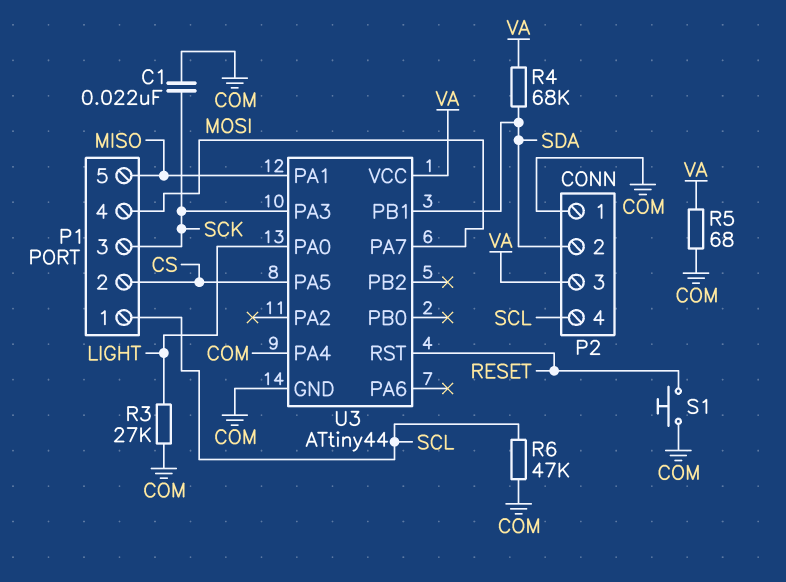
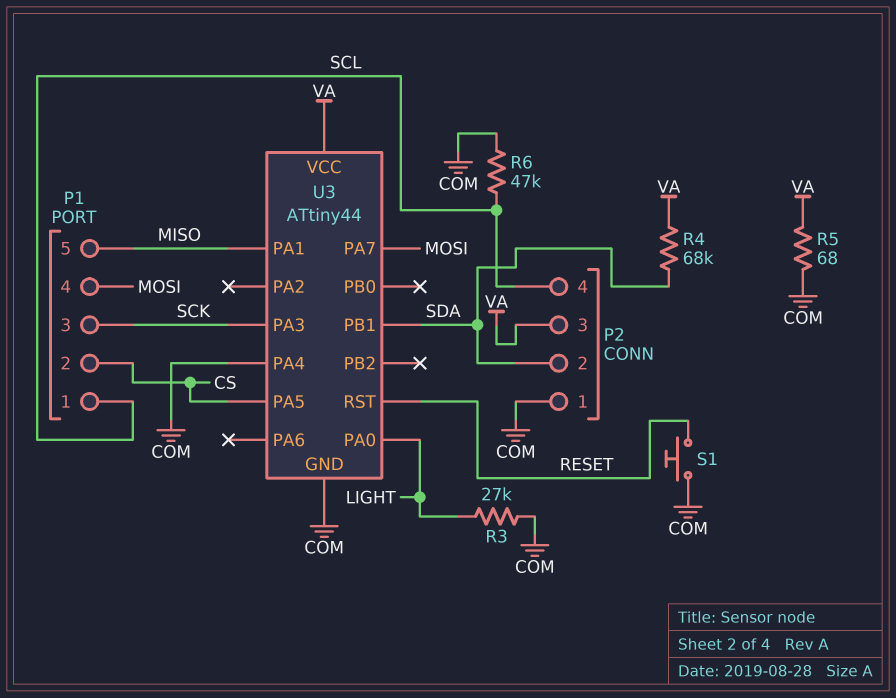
C1: 22nF (COM, SCK) -> none

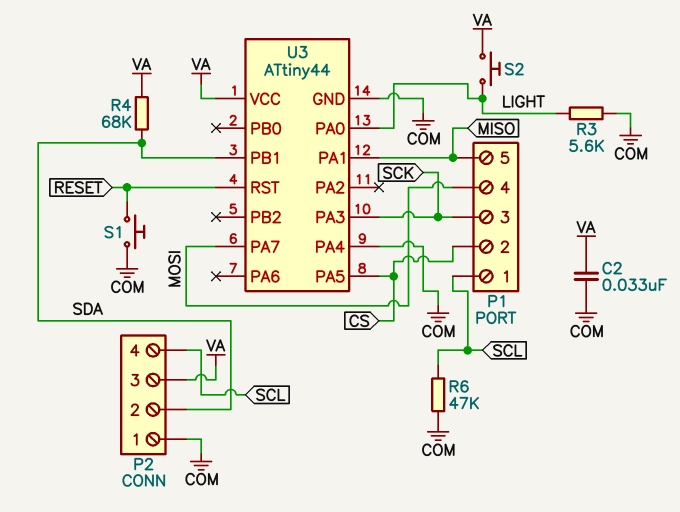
C2: none -> 33nF (COM, VA)
R3: 27k (COM, LIGHT) -> 5.6k (COM, LIGHT)
R5: 68 (COM, VA) -> none
S2: none -> button (LIGHT, VA)

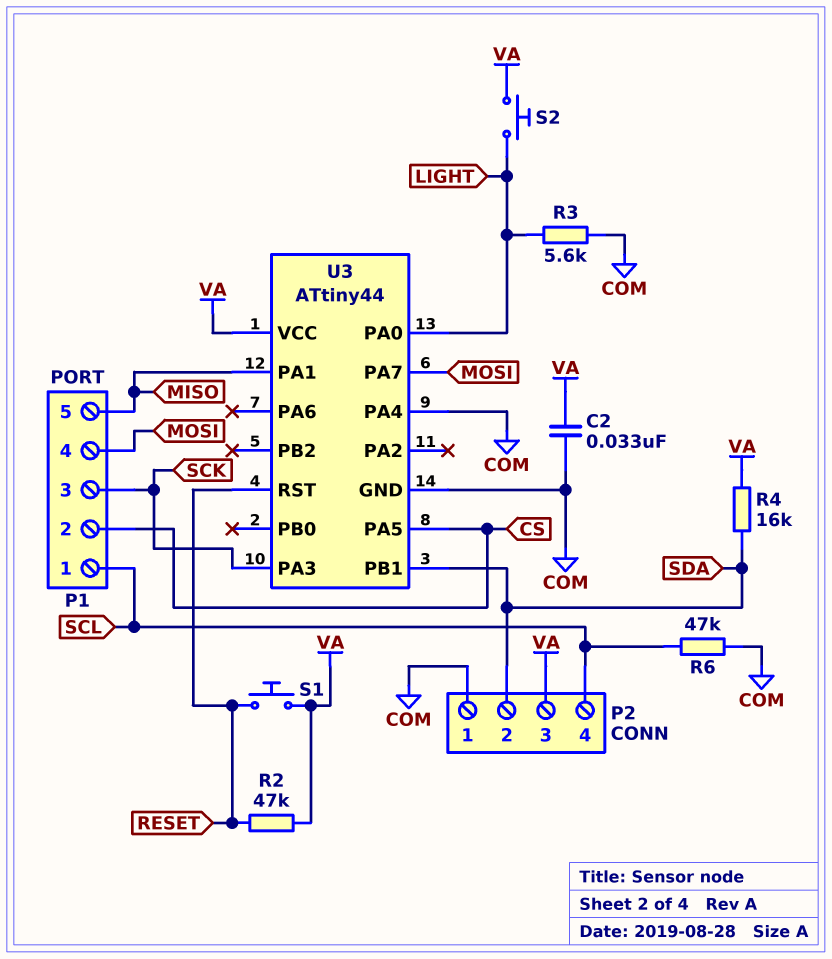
R2: none -> 47k (RESET, VA)
R4: 68k (SDA, VA) -> 16k (SDA, VA)
S1: button (COM, RESET) -> button (RESET, VA)

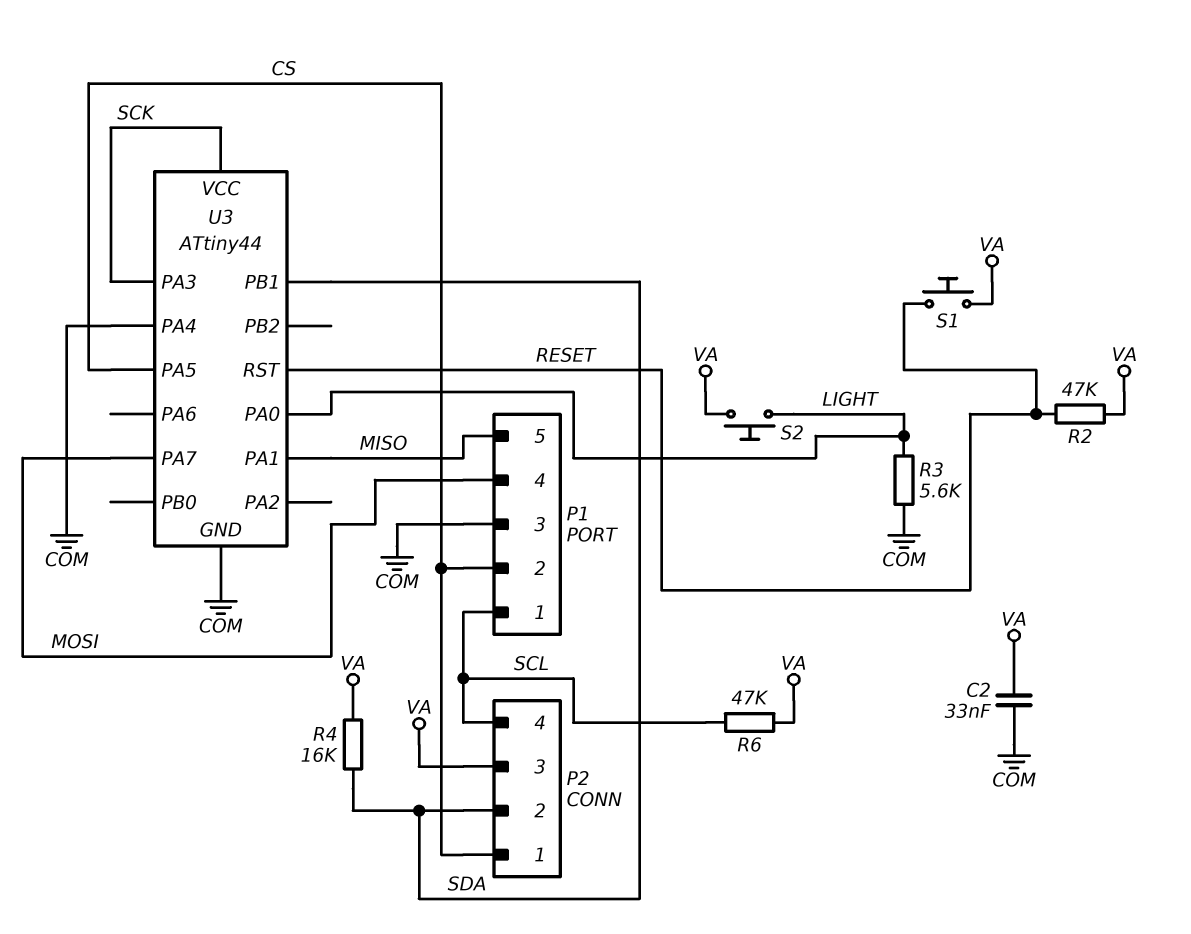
P1 pin 3: SCK -> COM
P2 pin 1: COM -> CS
R6: 47k (COM, SCL) -> 47k (SCL, VA)
U3 pin VCC: VA -> SCK

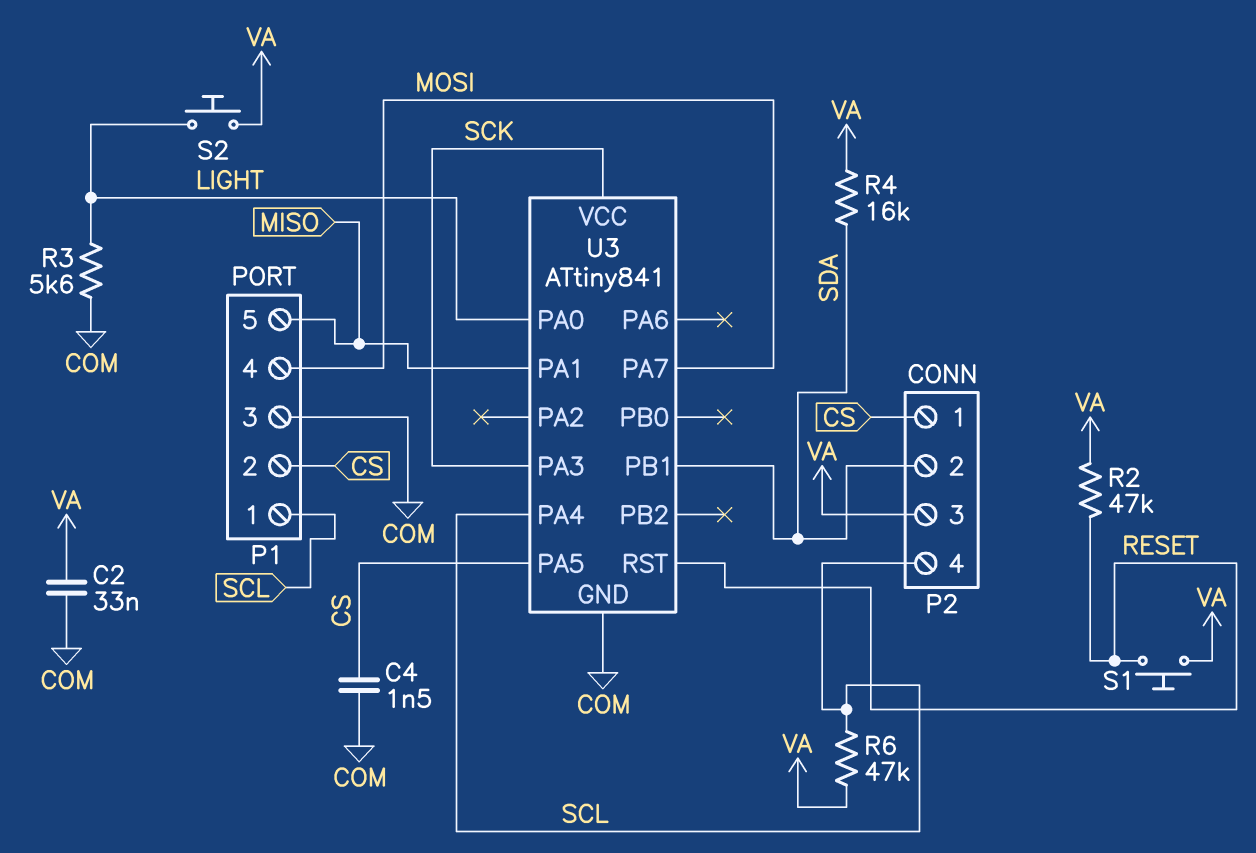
C4: none -> 1.5nF (COM, CS)
U3: ATtiny44 -> ATtiny841
U3 pin PA4: COM -> SCL

